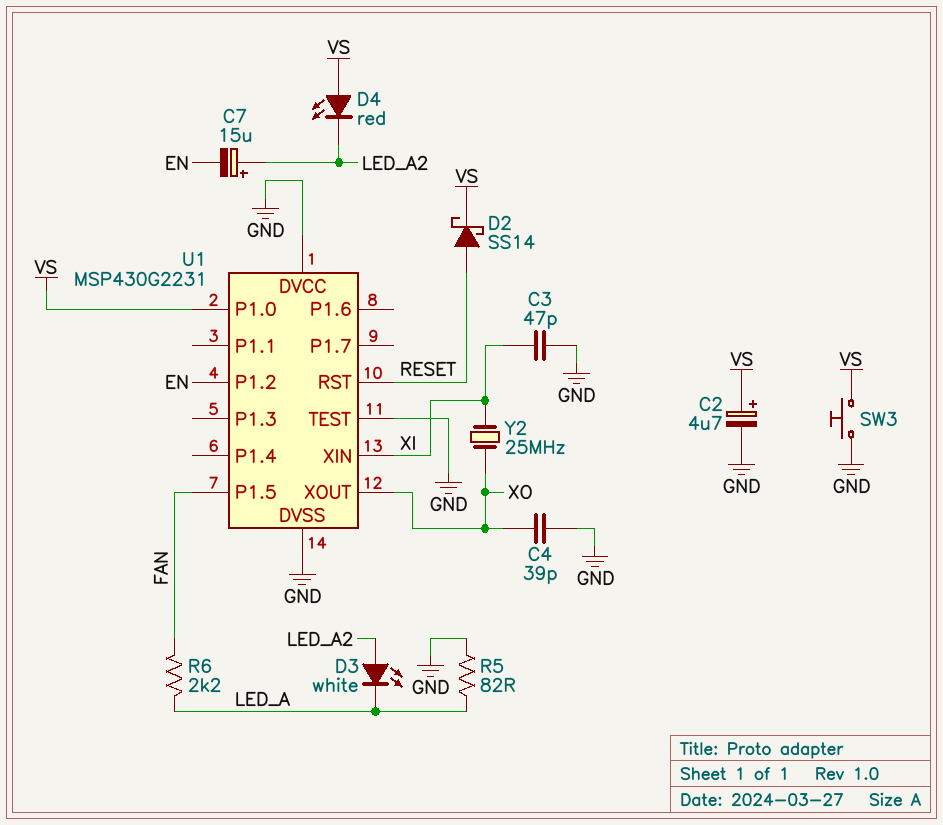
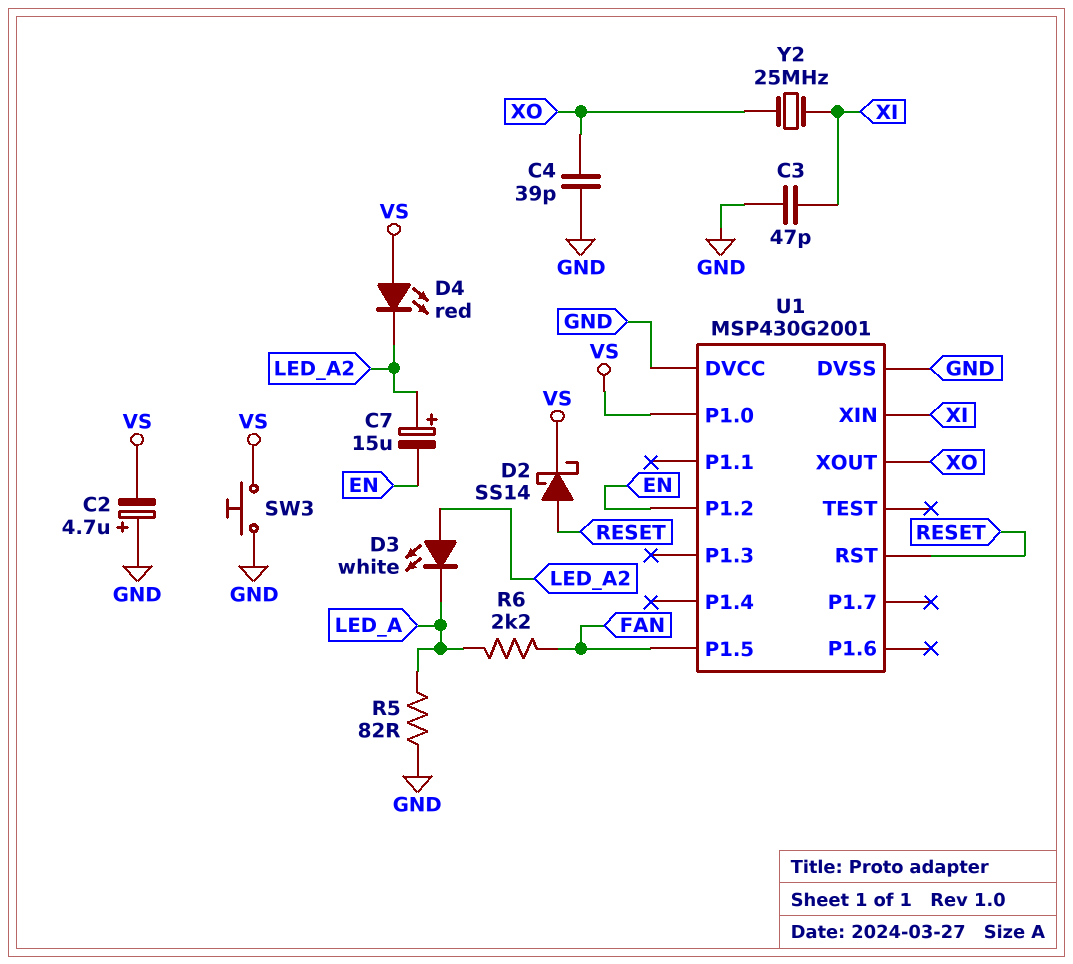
C2: 4.7uF (plus VS, minus GND) -> 4.7uF (plus GND, minus VS)
U1: MSP430G2231 -> MSP430G2001
U1 pin TEST: GND -> none

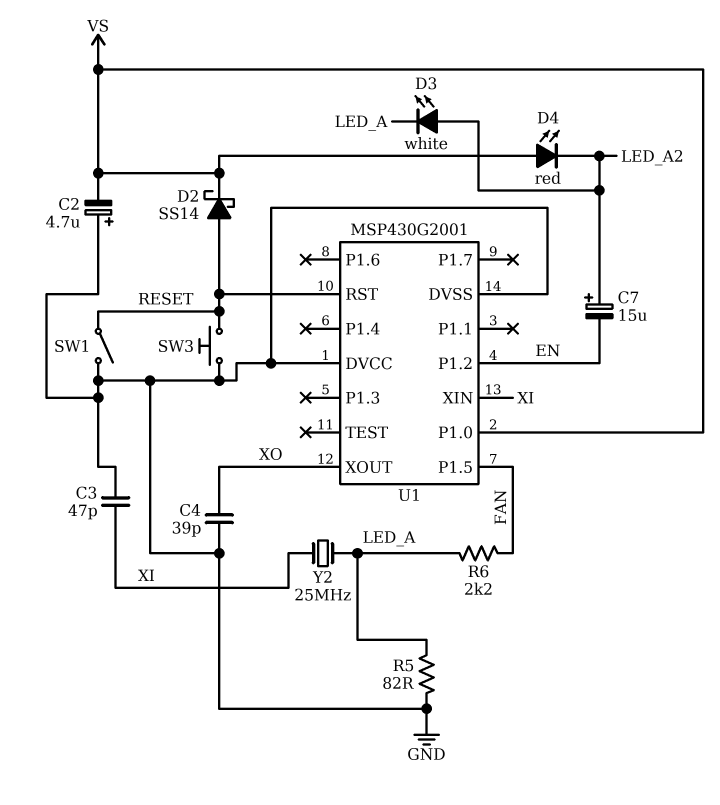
SW1: none -> switch (GND, RESET)
SW3: button (GND, VS) -> button (GND, RESET)
Y2: 25MHz (XI, XO) -> 25MHz (LED_A, XI)

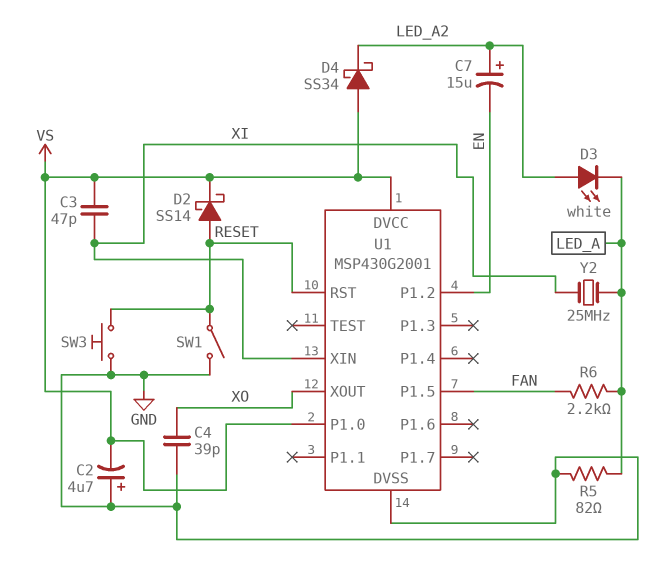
C3: 47pF (GND, XI) -> 47pF (VS, XI)
D4: LED red (A VS, K LED_A2) -> schottky SS34 (A VS, K LED_A2)
U1 pin DVCC: GND -> VS

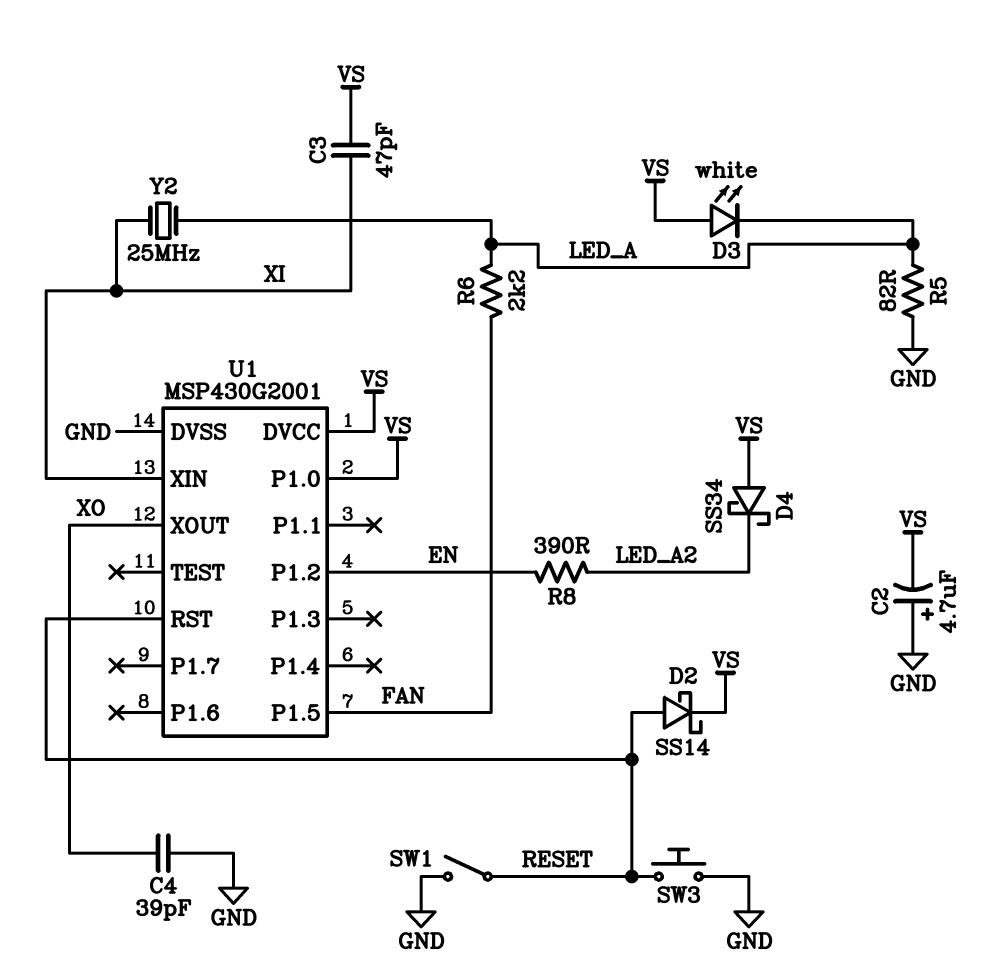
C7: 15uF (plus LED_A2, minus EN) -> none
D3: LED white (A LED_A2, K LED_A) -> LED white (A VS, K LED_A)
R8: none -> 390 (EN, LED_A2)

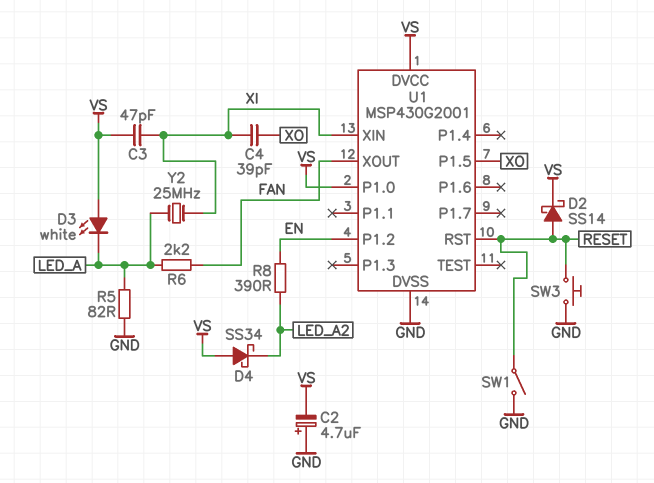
C4: 39pF (GND, XO) -> 39pF (XI, XO)
U1 pin P1.5: FAN -> XO
U1 pin XOUT: XO -> FAN

